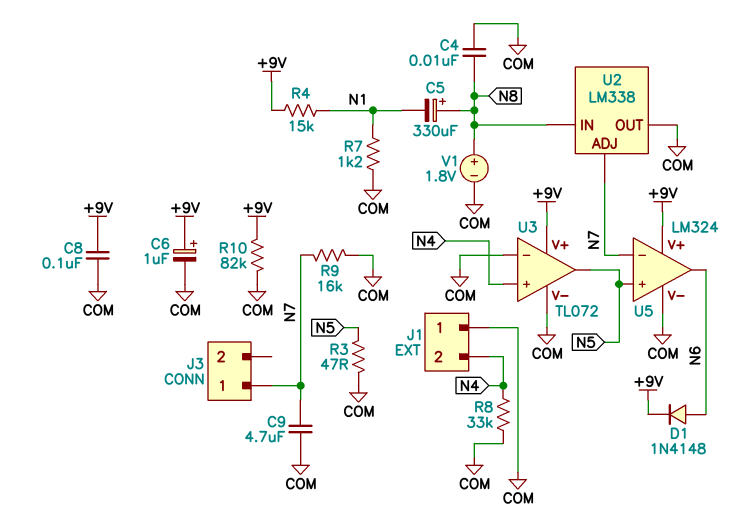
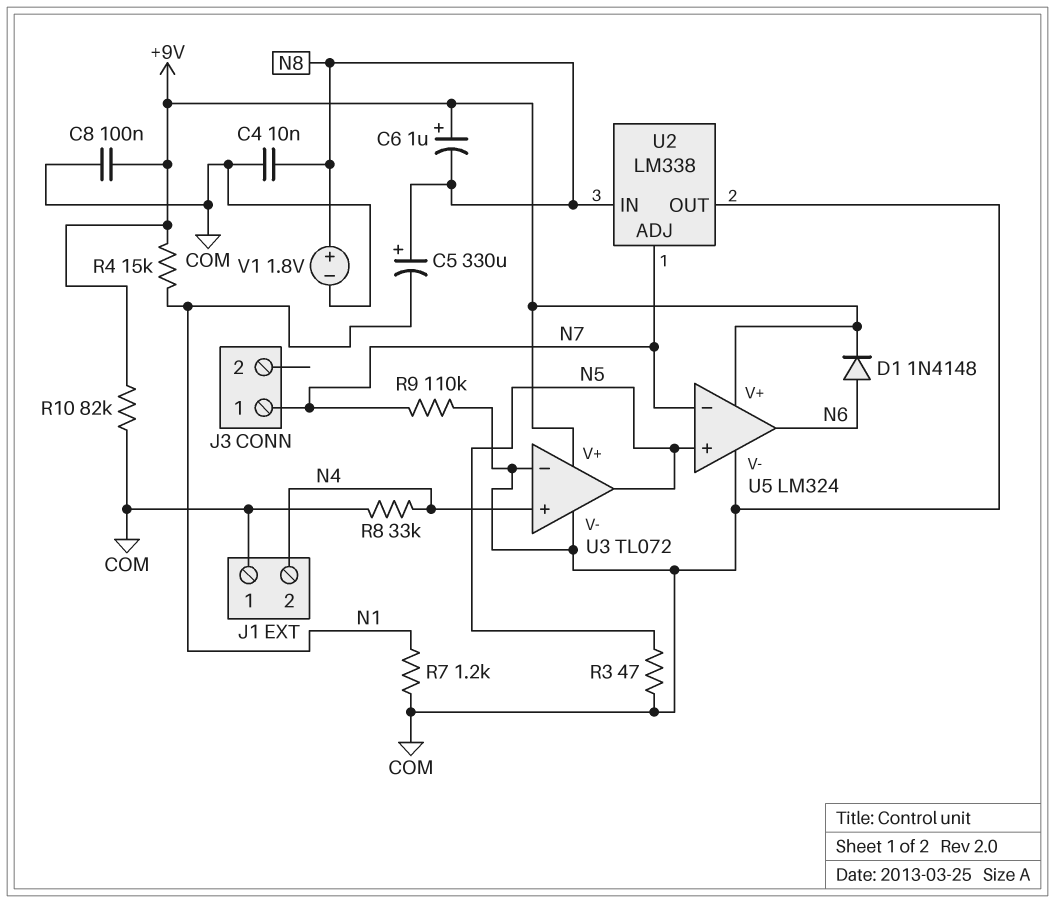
C6: 1uF (plus +9V, minus COM) -> 1uF (plus +9V, minus N8)
C9: 4.7uF (COM, N7) -> none
R9: 16k (COM, N7) -> 110k (COM, N7)

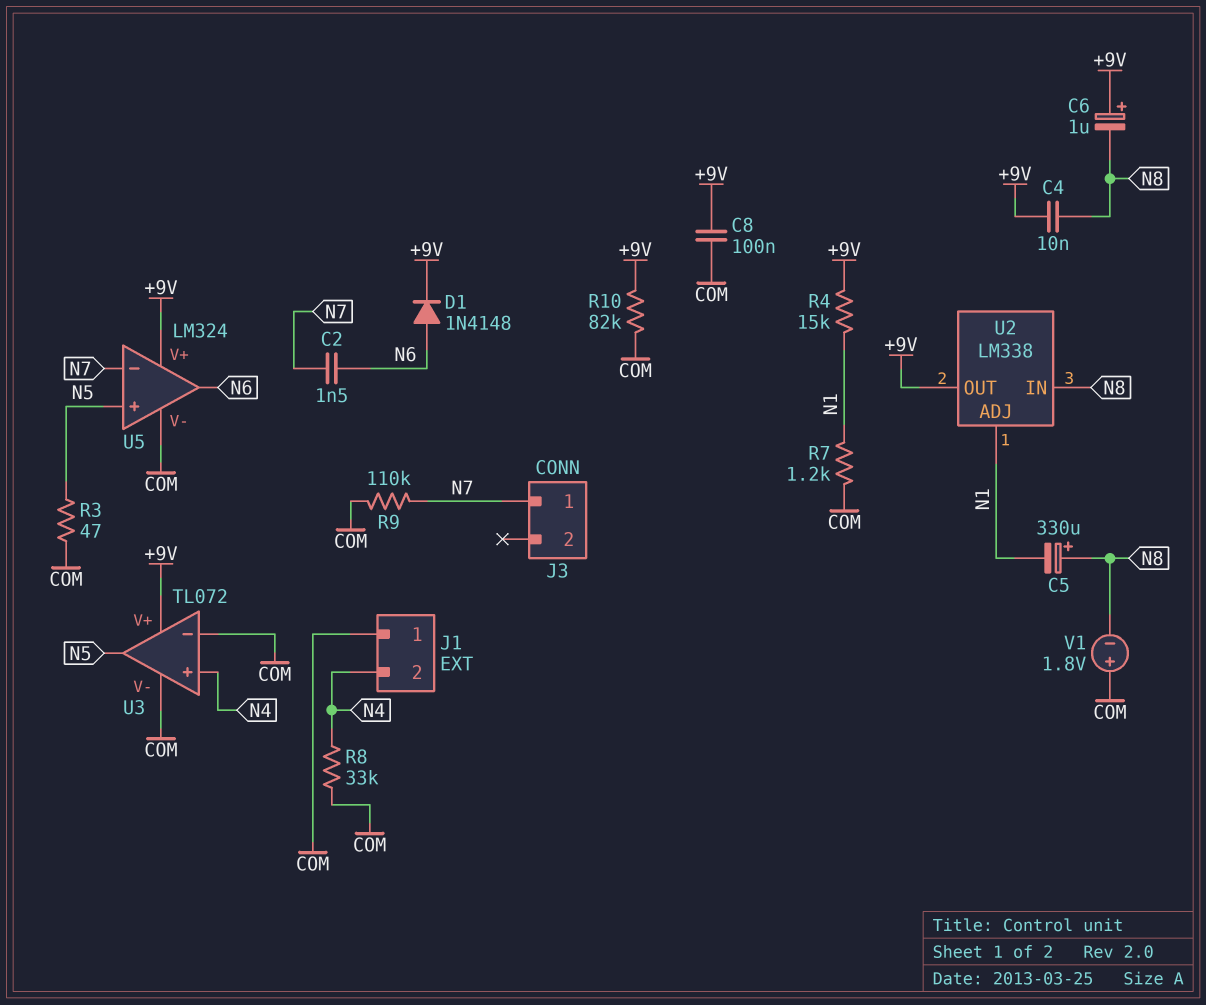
C2: none -> 1.5nF (N6, N7)
C4: 10nF (COM, N8) -> 10nF (+9V, N8)
U2 pin ADJ: N7 -> N1
U2 pin OUT: COM -> +9V
V1: 1.8V (plus N8, minus COM) -> 1.8V (plus COM, minus N8)

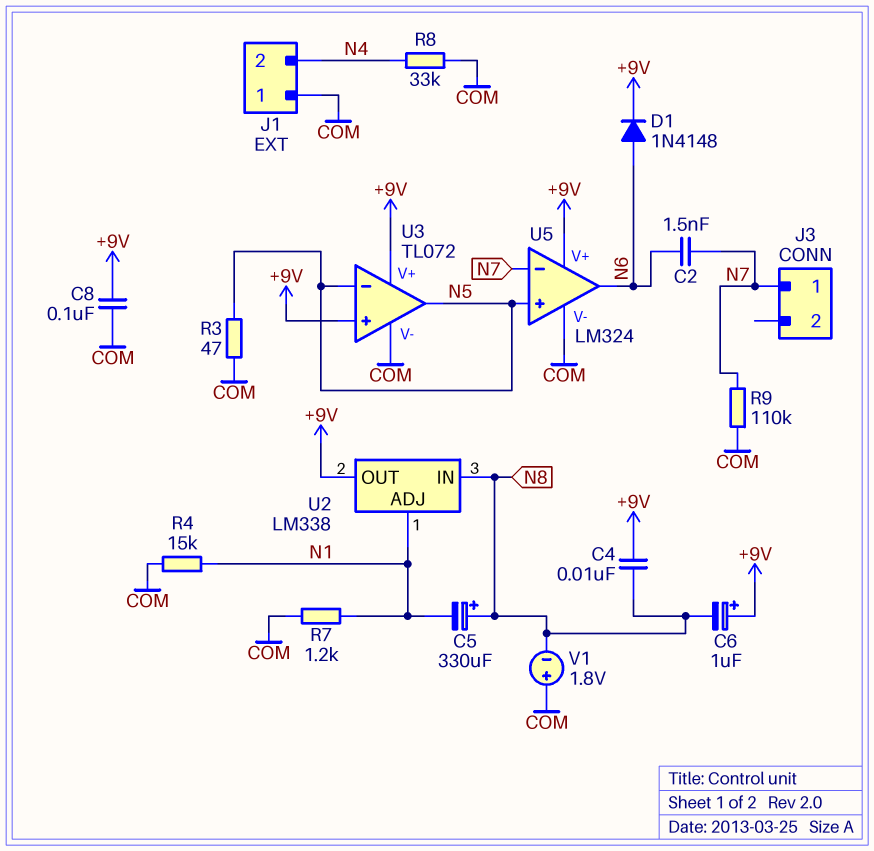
R4: 15k (+9V, N1) -> 15k (COM, N1)
R10: 82k (+9V, COM) -> none
U3 pin in+: N4 -> +9V
U3 pin in-: COM -> N5

